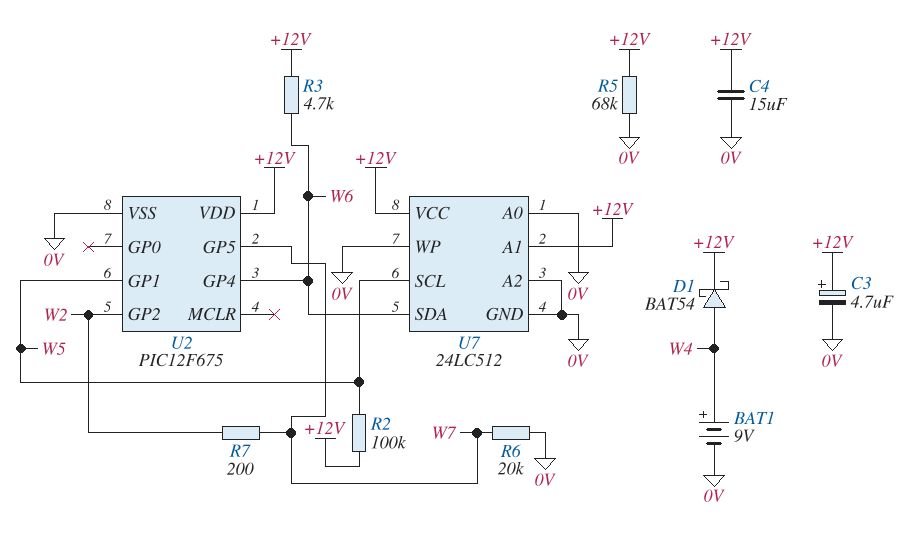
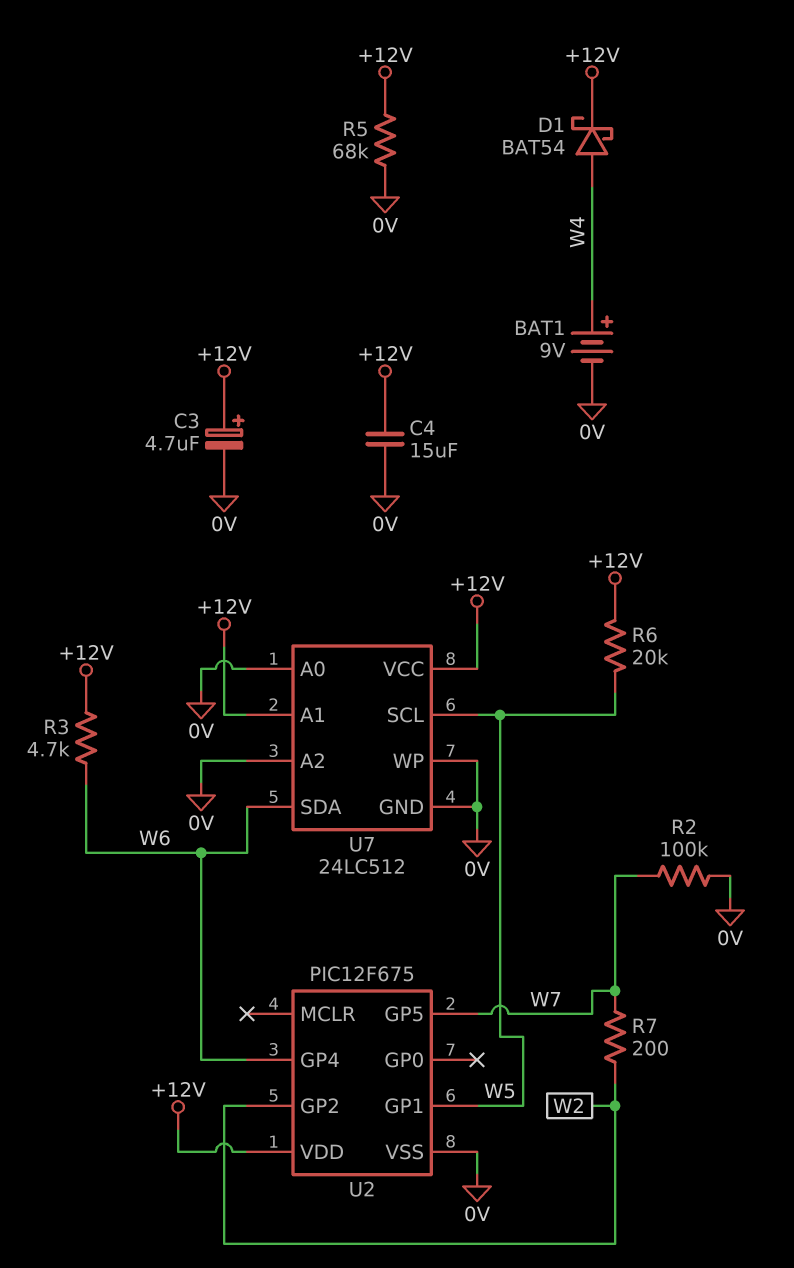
R2: 100k (+12V, W5) -> 100k (0V, W7)
R6: 20k (0V, W7) -> 20k (+12V, W5)

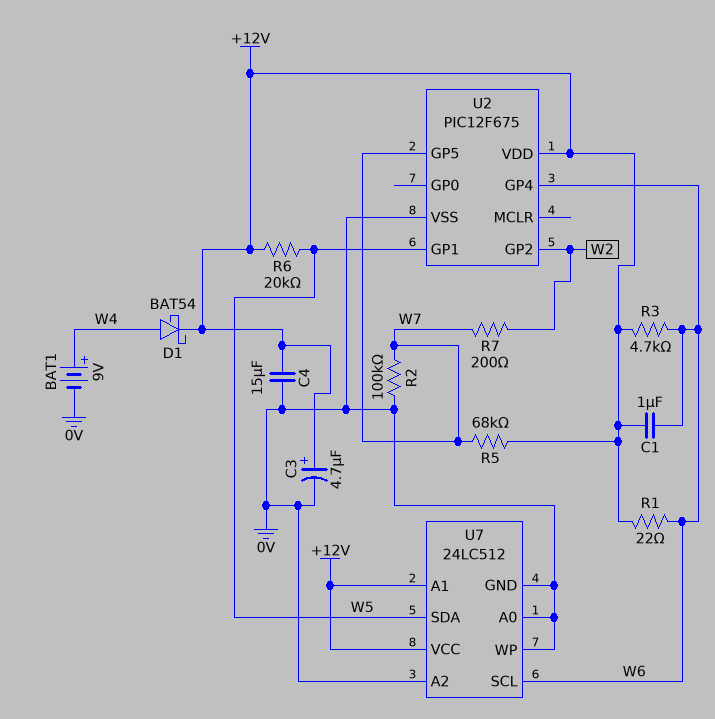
C1: none -> 1uF (+12V, W6)
R1: none -> 22 (+12V, W6)
R5: 68k (+12V, 0V) -> 68k (+12V, W7)
U7 pin SCL: W5 -> W6
U7 pin SDA: W6 -> W5

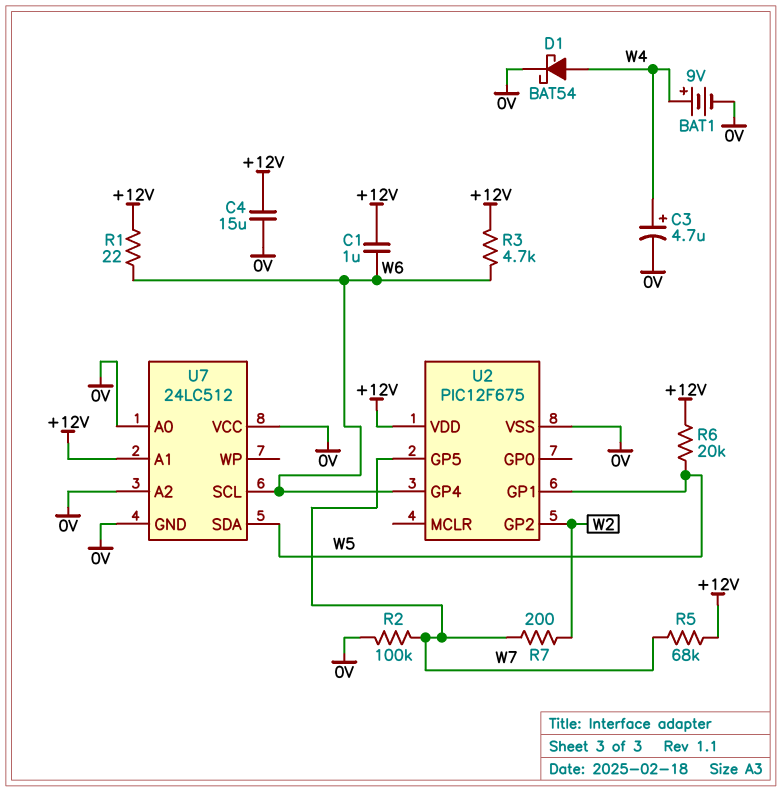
C3: 4.7uF (plus +12V, minus 0V) -> 4.7uF (plus W4, minus 0V)
D1: schottky BAT54 (A W4, K +12V) -> schottky BAT54 (A W4, K 0V)
U7 pin VCC: +12V -> 0V
U7 pin WP: 0V -> none

